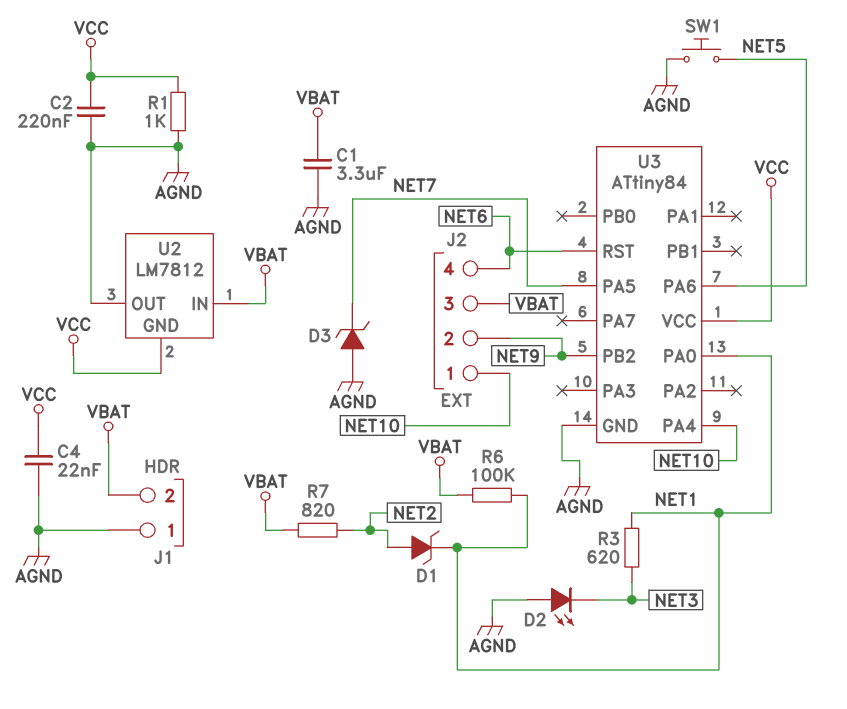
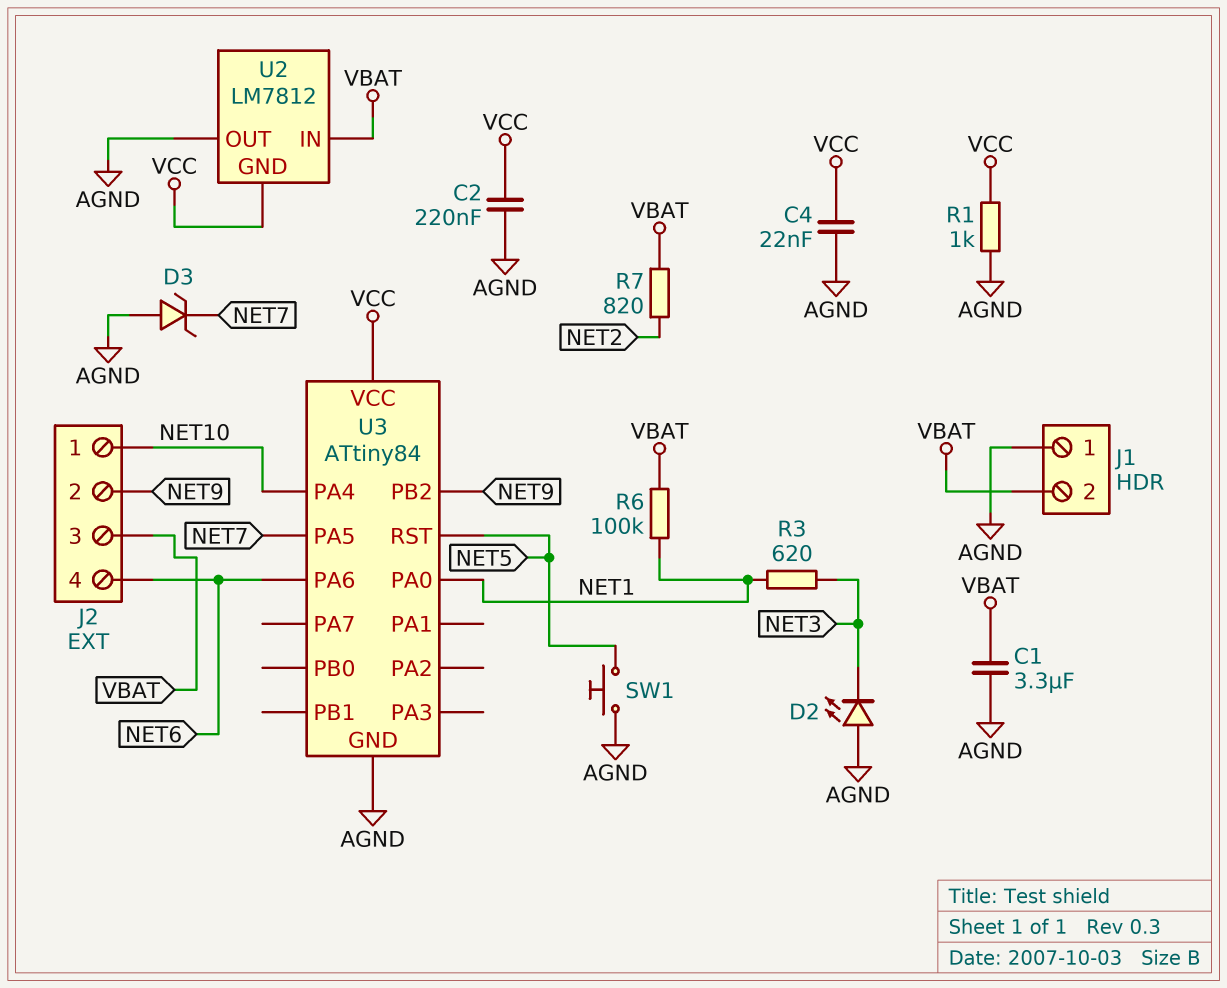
D1: zener (A NET2, K NET1) -> none
U3 pin PA6: NET5 -> NET6
U3 pin RST: NET6 -> NET5

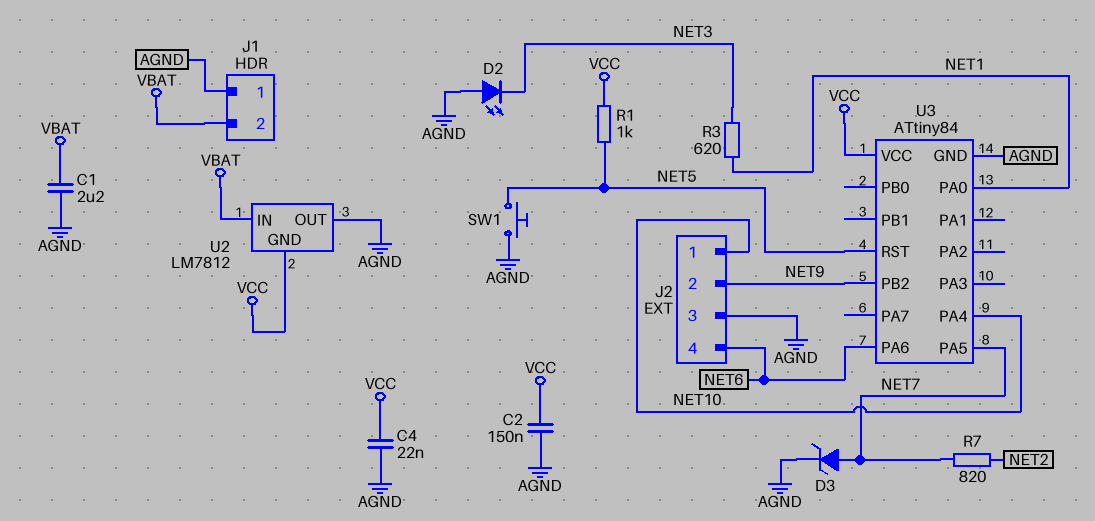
C1: 3.3uF (AGND, VBAT) -> 2.2uF (AGND, VBAT)
C2: 220nF (AGND, VCC) -> 150nF (AGND, VCC)
D3: zener (A AGND, K NET7) -> zener (A NET7, K AGND)
J2 pin 3: VBAT -> AGND
R1: 1k (AGND, VCC) -> 1k (NET5, VCC)
R6: 100k (NET1, VBAT) -> none
R7: 820 (NET2, VBAT) -> 820 (NET2, NET7)

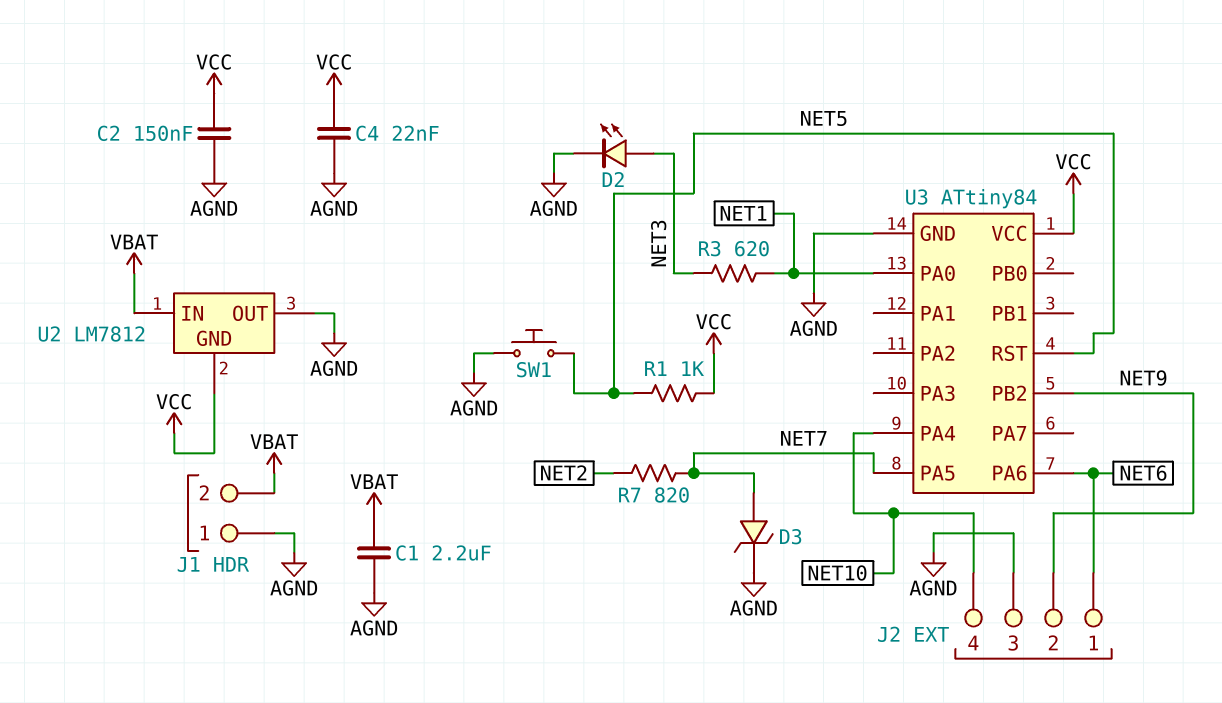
D2: LED (A AGND, K NET3) -> LED (A NET3, K AGND)
J2 pin 1: NET10 -> NET6
J2 pin 4: NET6 -> NET10

